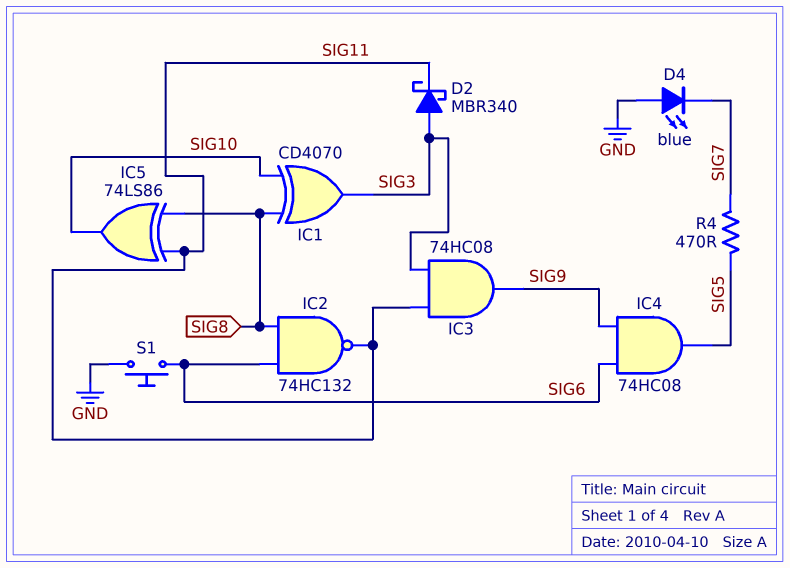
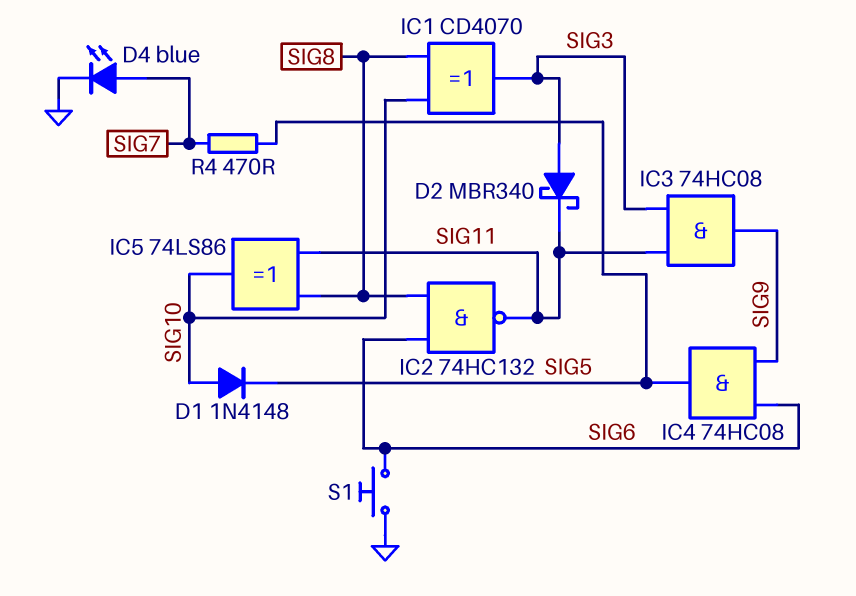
D1: none -> diode 1N4148 (A SIG10, K SIG5)
D4: LED blue (A GND, K SIG7) -> LED blue (A SIG7, K GND)

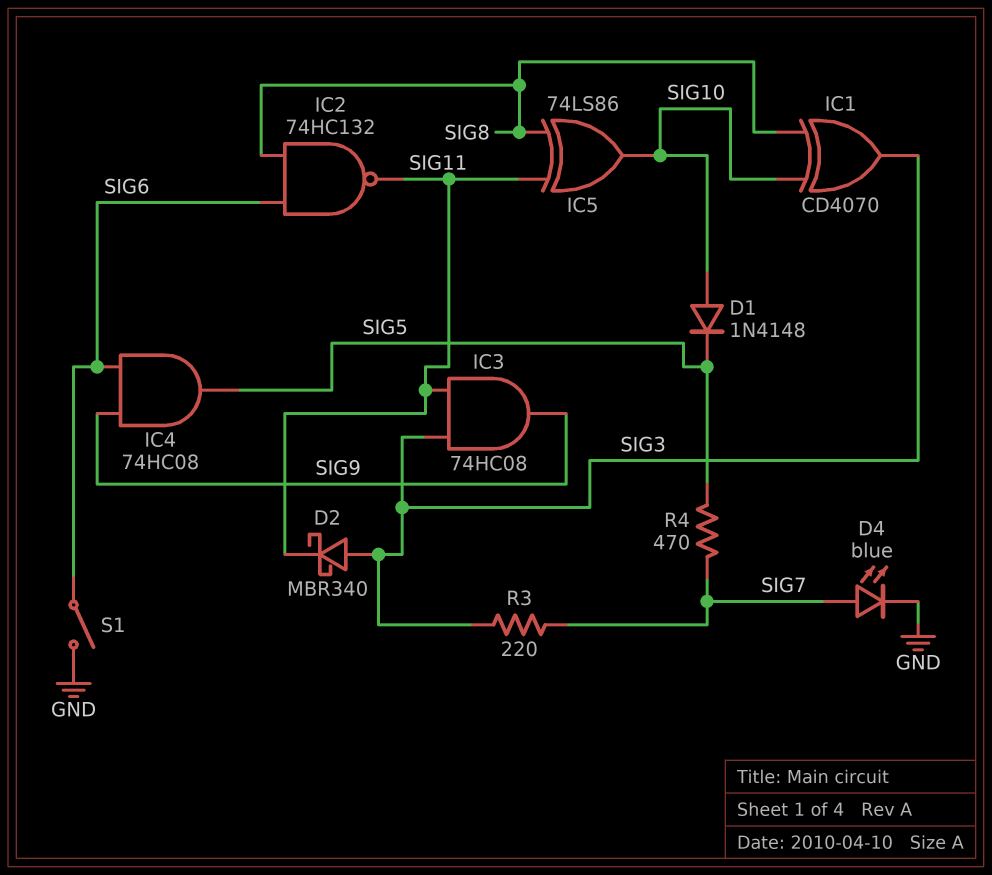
R3: none -> 220 (SIG3, SIG7)
S1: button (GND, SIG6) -> switch (GND, SIG6)

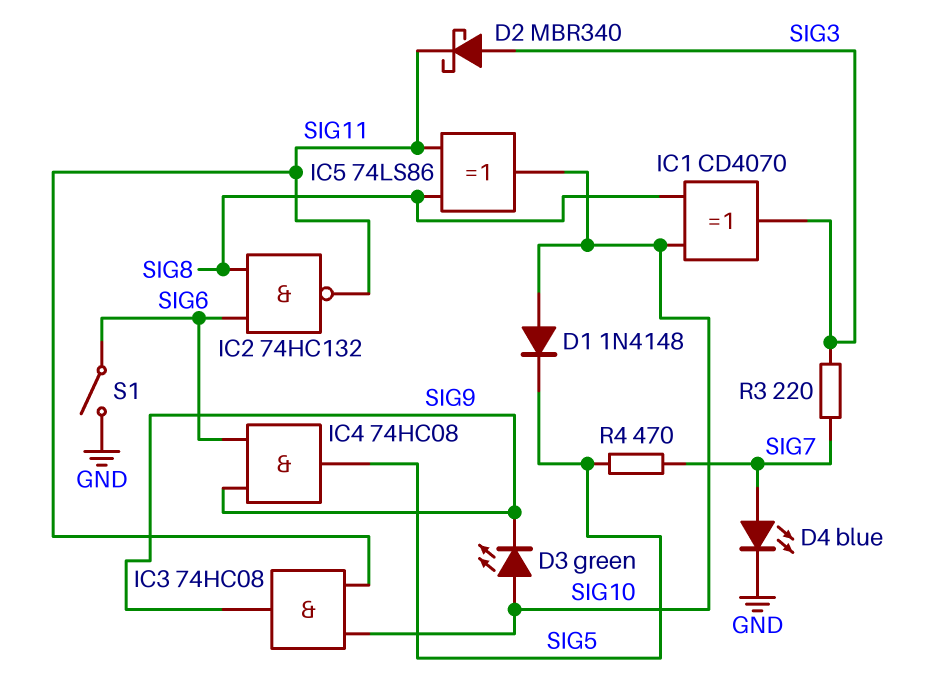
D3: none -> LED green (A SIG10, K SIG9)
IC3: AND 74HC08 (in SIG3, in SIG11, out SIG9) -> AND 74HC08 (in SIG10, in SIG11, out SIG9)

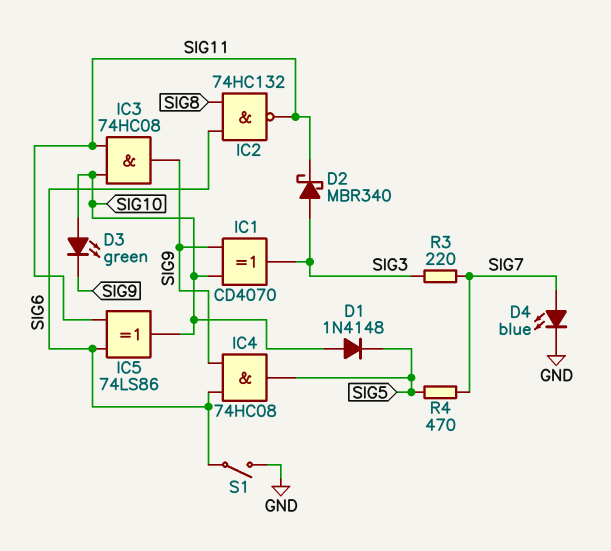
IC1: XOR CD4070 (in SIG8, in SIG10, out SIG3) -> XOR CD4070 (in SIG9, in SIG10, out SIG3)
IC5: XOR 74LS86 (in SIG8, in SIG11, out SIG10) -> XOR 74LS86 (in SIG6, in SIG11, out SIG10)

